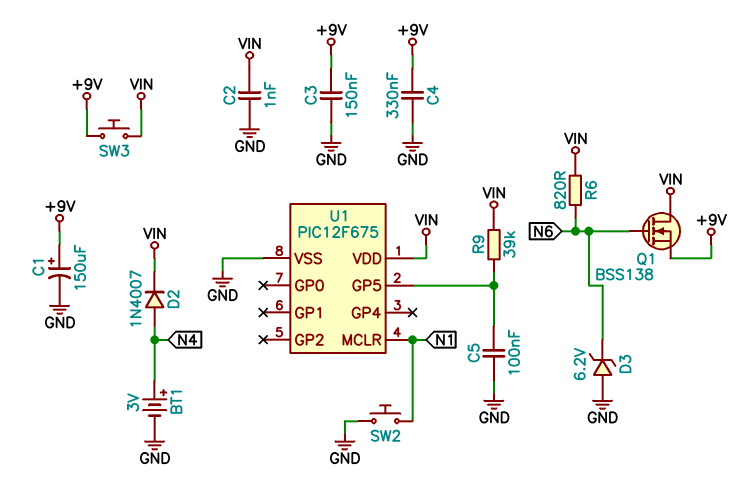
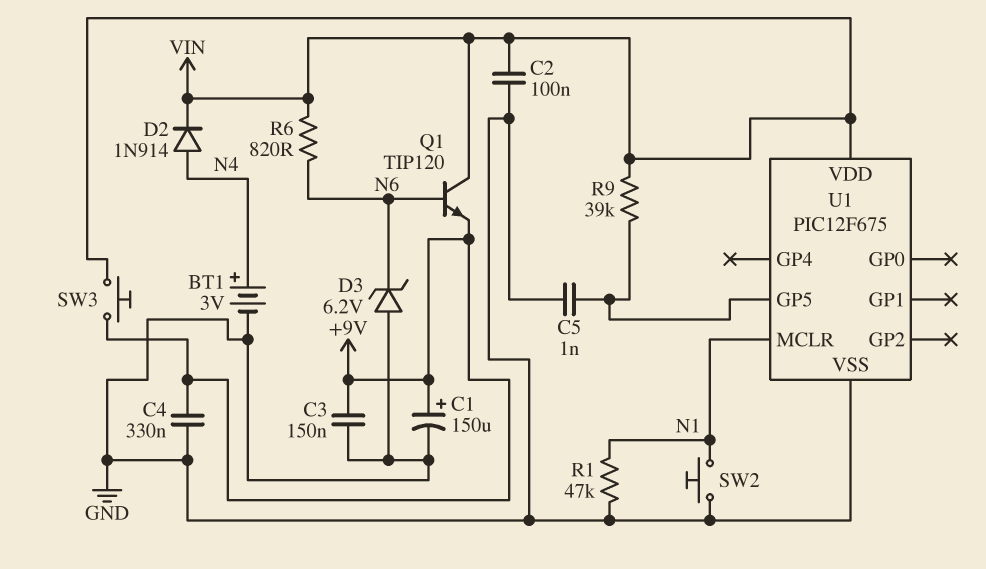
C2: 1nF (GND, VIN) -> 100nF (GND, VIN)
C5: 100nF (GND, U1/GP5) -> 1nF (GND, U1/GP5)
D2: diode 1N4007 (A N4, K VIN) -> diode 1N914 (A N4, K VIN)
Q1: NMOS BSS138 (G N6, D VIN, S +9V) -> NPN TIP120 (B N6, C VIN, E +9V)
R1: none -> 47k (GND, N1)

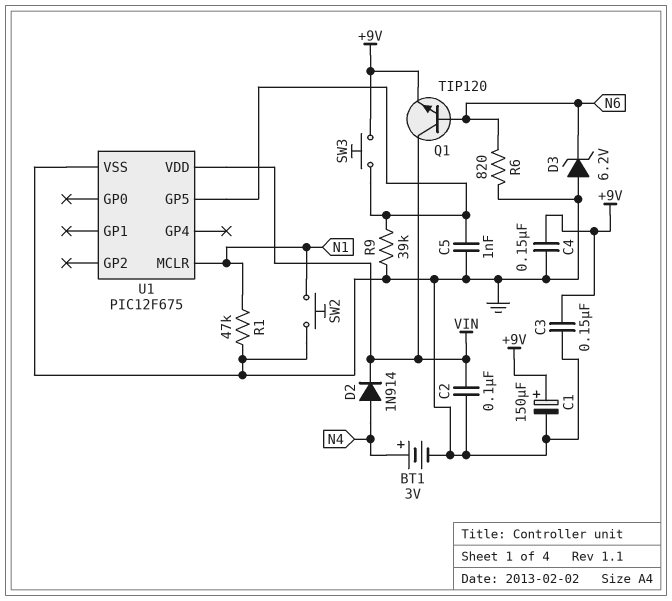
C4: 330nF (+9V, GND) -> 150nF (+9V, GND)
R6: 820 (N6, VIN) -> 820 (GND, N6)
R9: 39k (U1/GP5, VIN) -> 39k (GND, U1/GP5)
SW3: button (+9V, VIN) -> button (+9V, U1/GP5)

